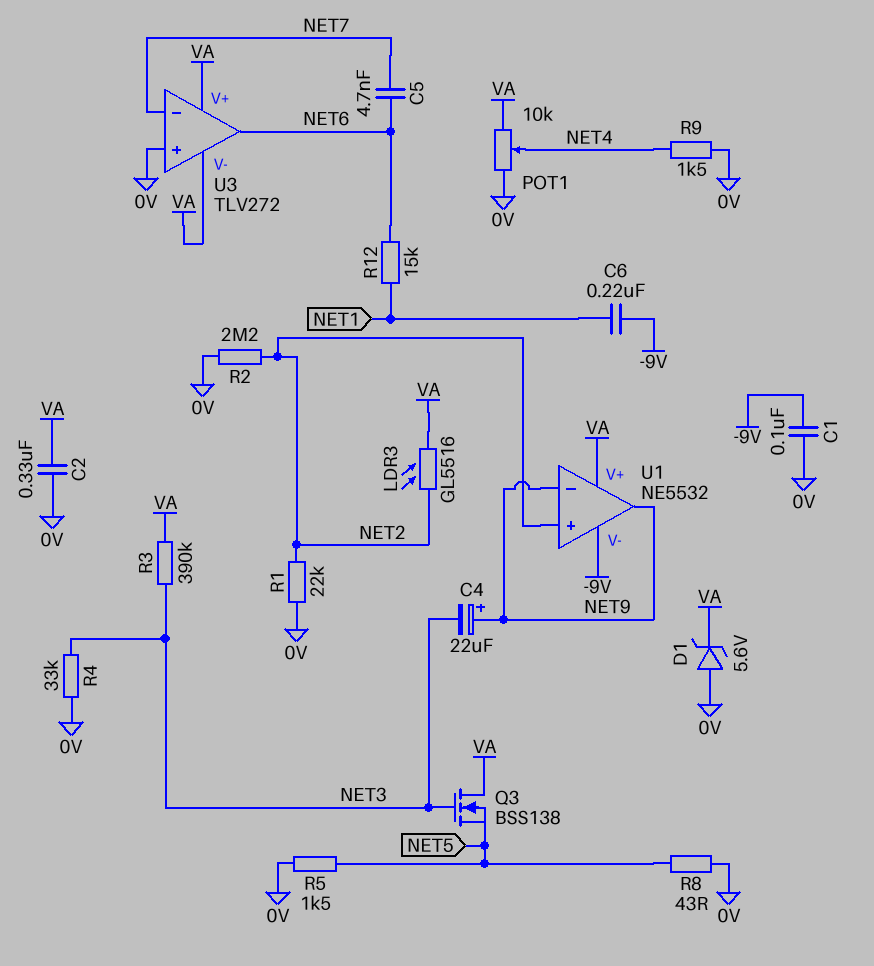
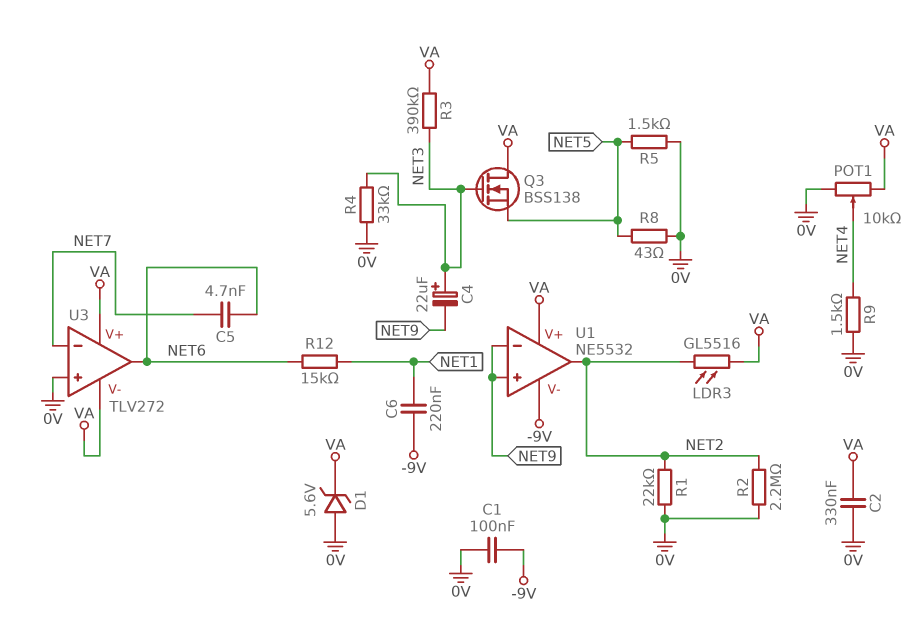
C4: 22uF (plus NET9, minus NET3) -> 22uF (plus NET3, minus NET9)
U1 pin in+: NET2 -> NET9
U1 pin out: NET9 -> NET2

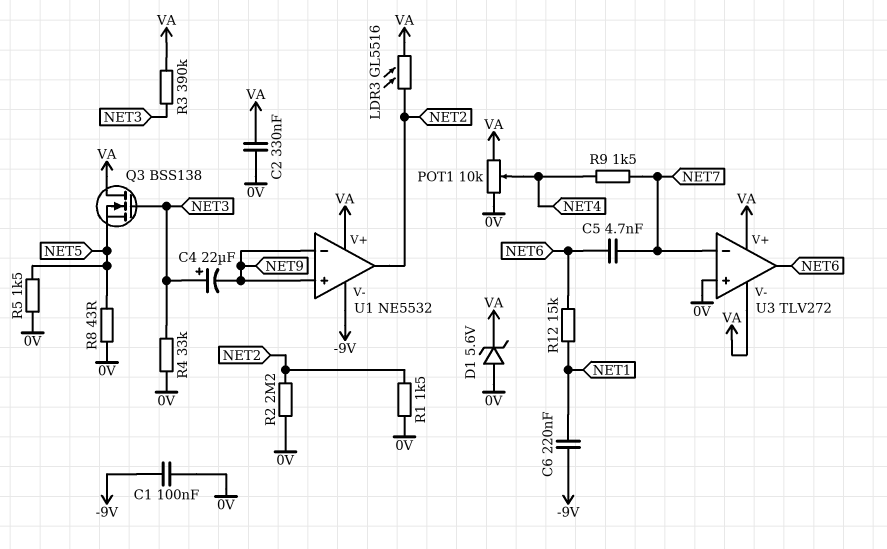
R1: 22k (0V, NET2) -> 1.5k (0V, NET2)
R9: 1.5k (0V, NET4) -> 1.5k (NET4, NET7)

